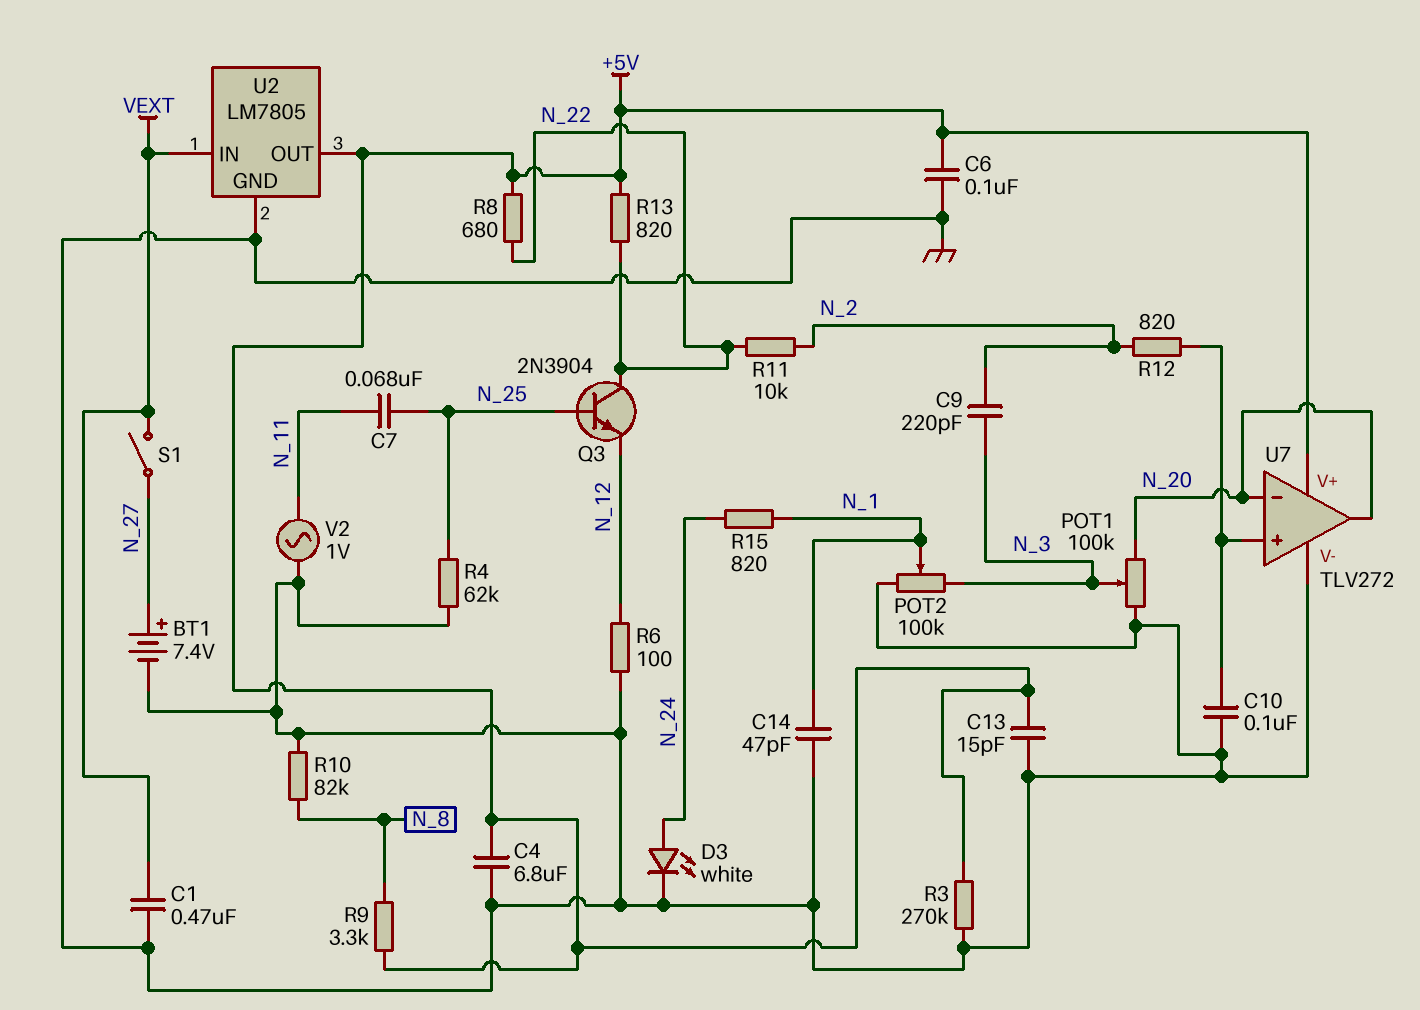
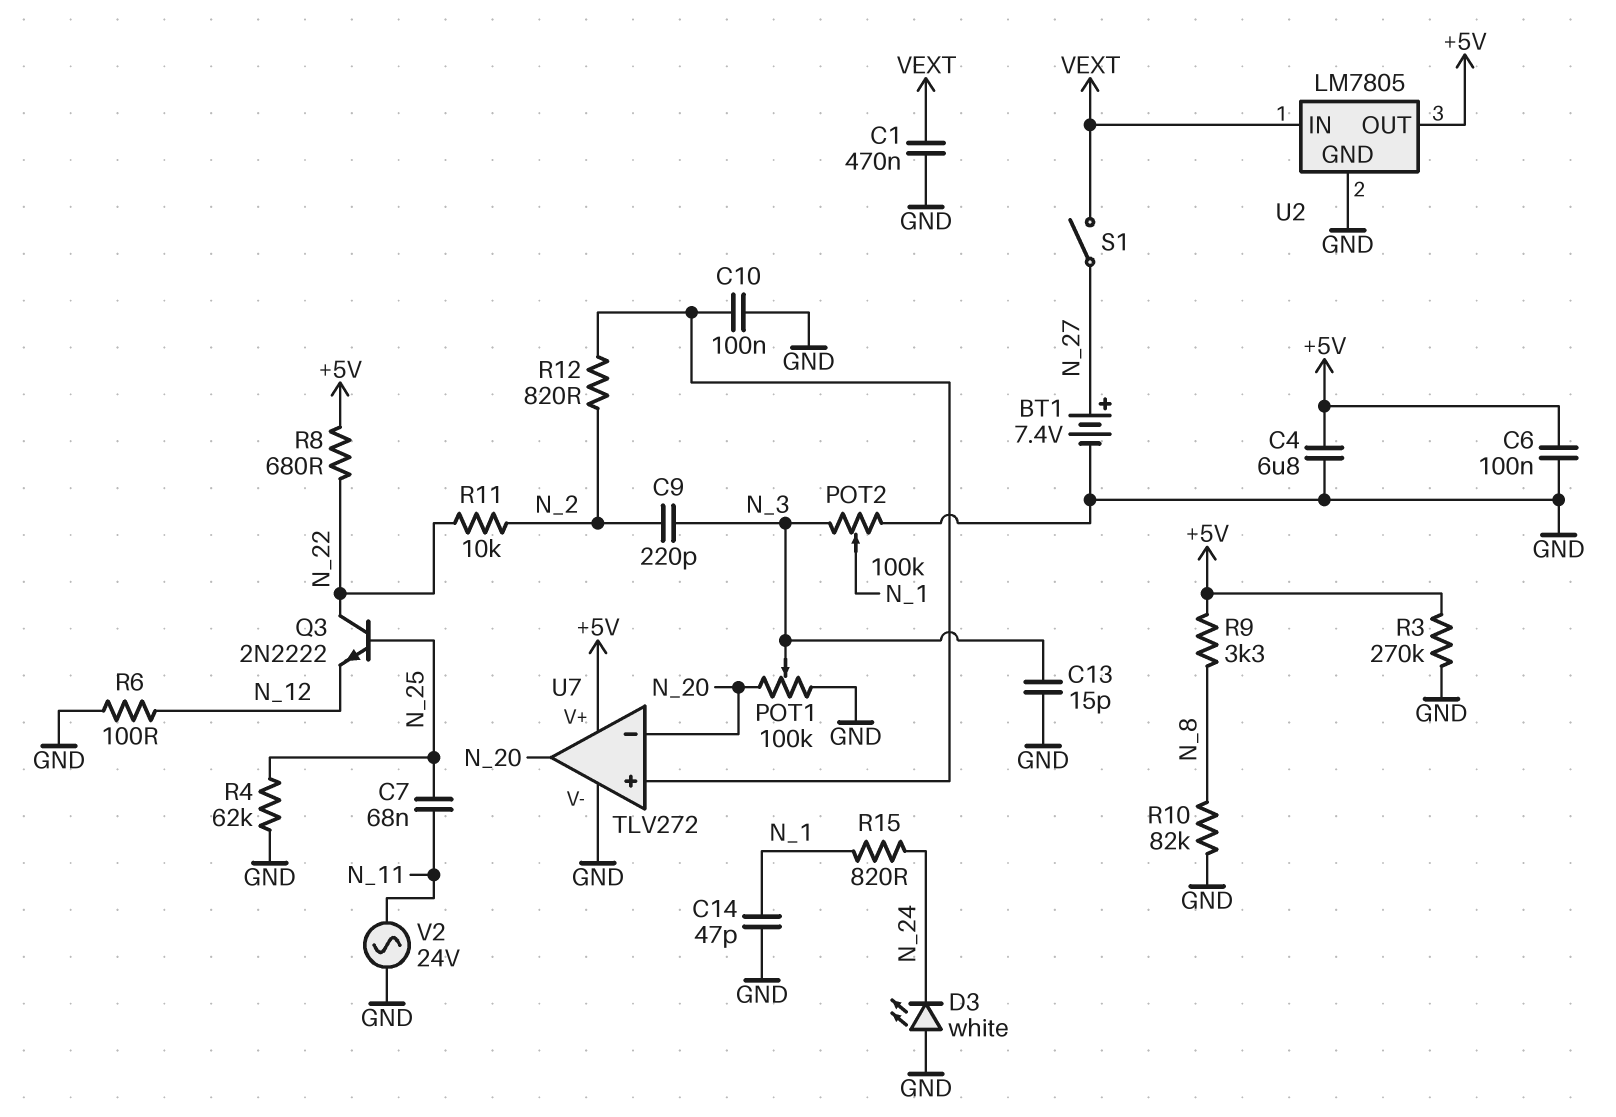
C13: 15pF (+5V, GND) -> 15pF (GND, N_3)
D3: LED white (A N_24, K GND) -> LED white (A GND, K N_24)
Q3: NPN 2N3904 (B N_25, C N_22, E N_12) -> NPN 2N2222 (B N_25, C N_22, E N_12)
R13: 820 (+5V, N_22) -> none
V2: AC 1V (GND, N_11) -> AC 24V (GND, N_11)

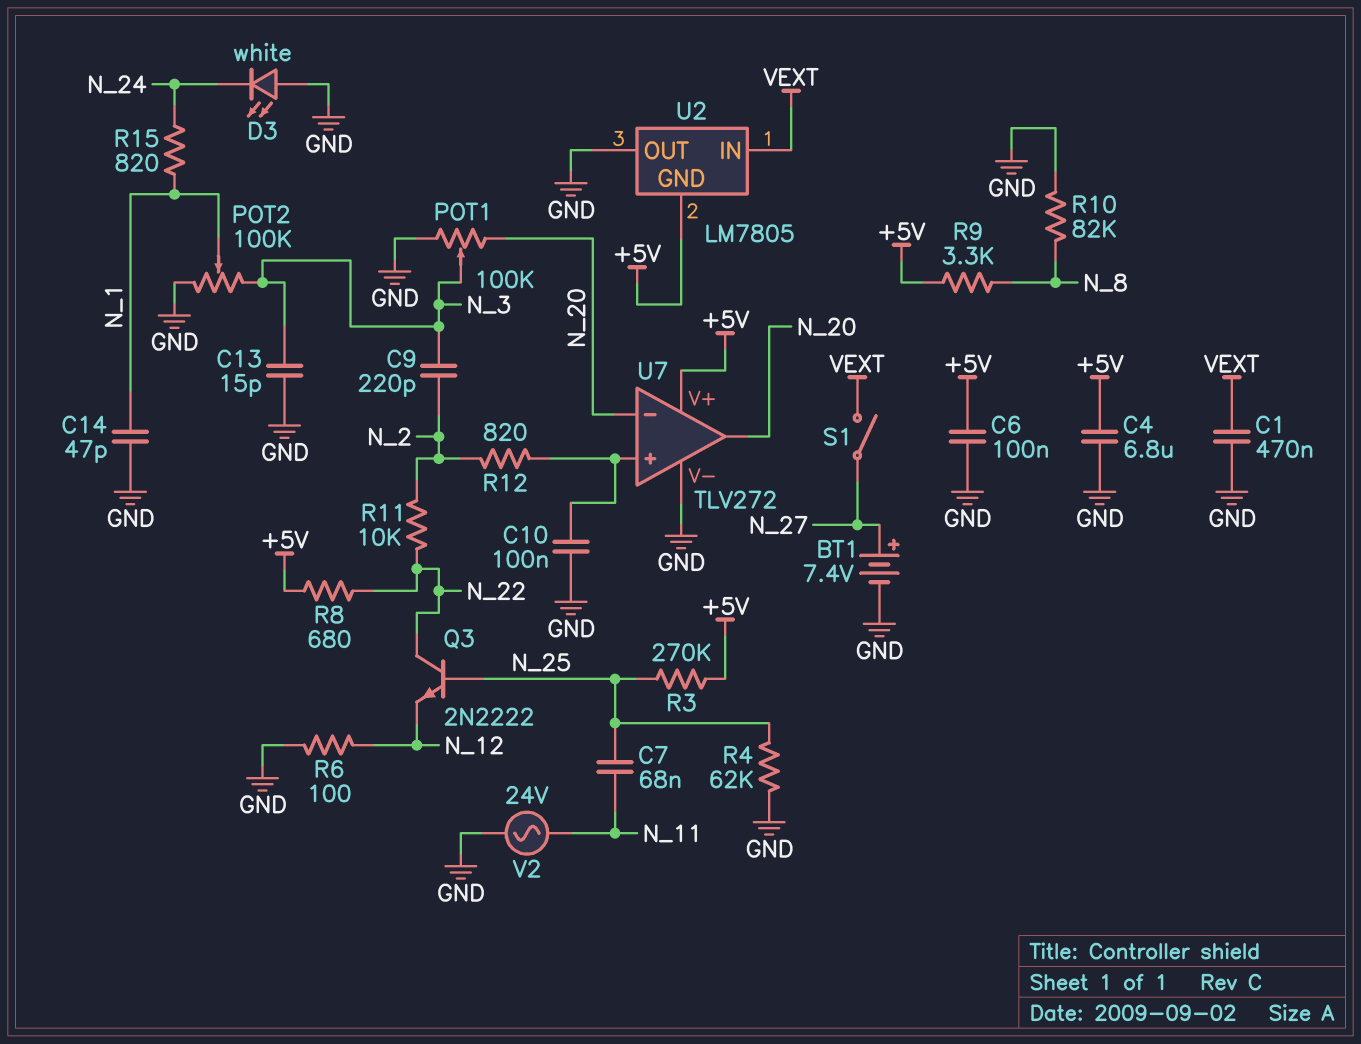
R3: 270k (+5V, GND) -> 270k (+5V, N_25)
U2 pin GND: GND -> +5V
U2 pin OUT: +5V -> GND

